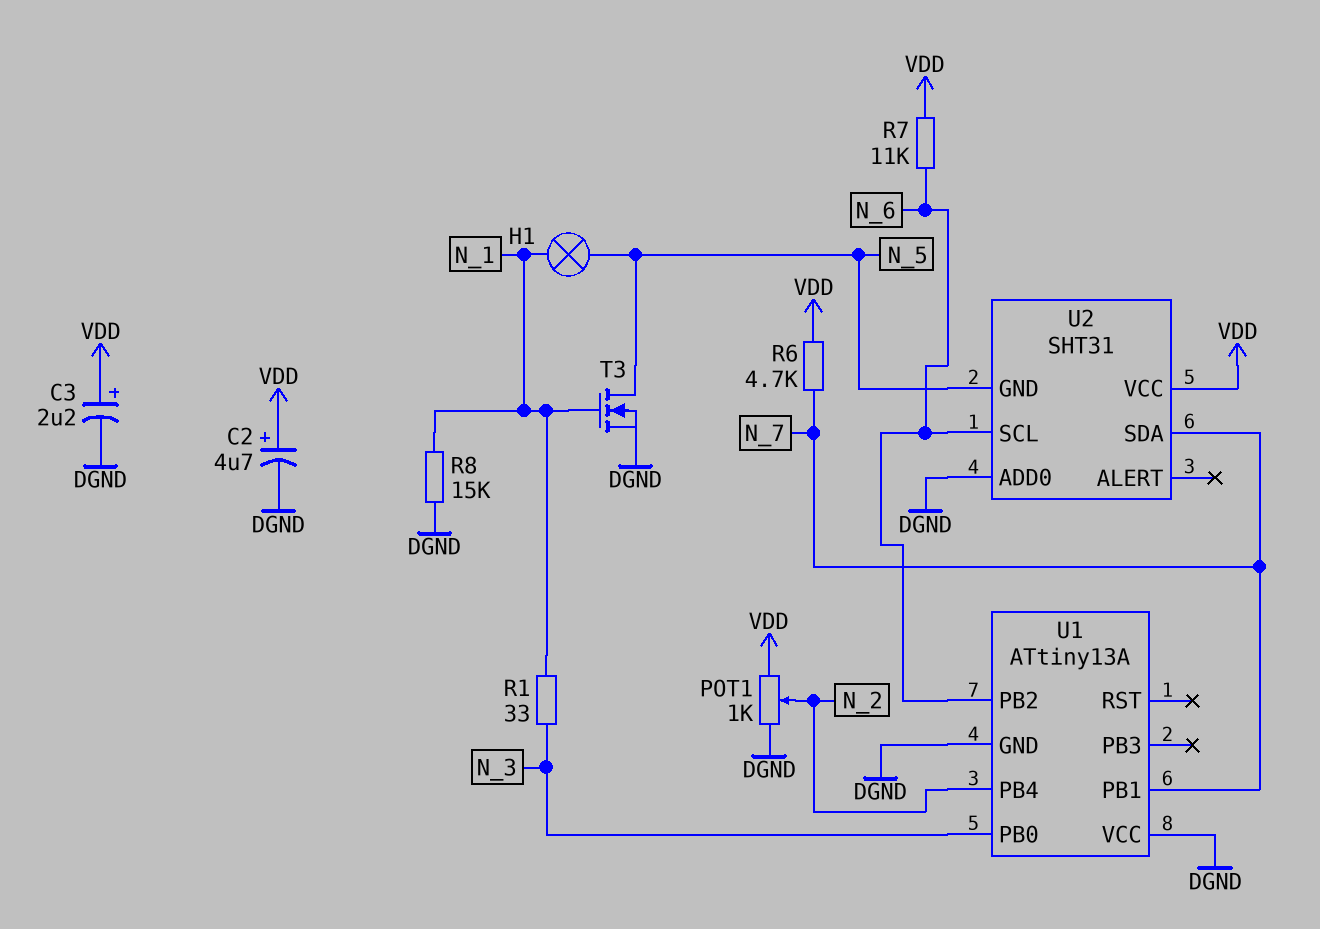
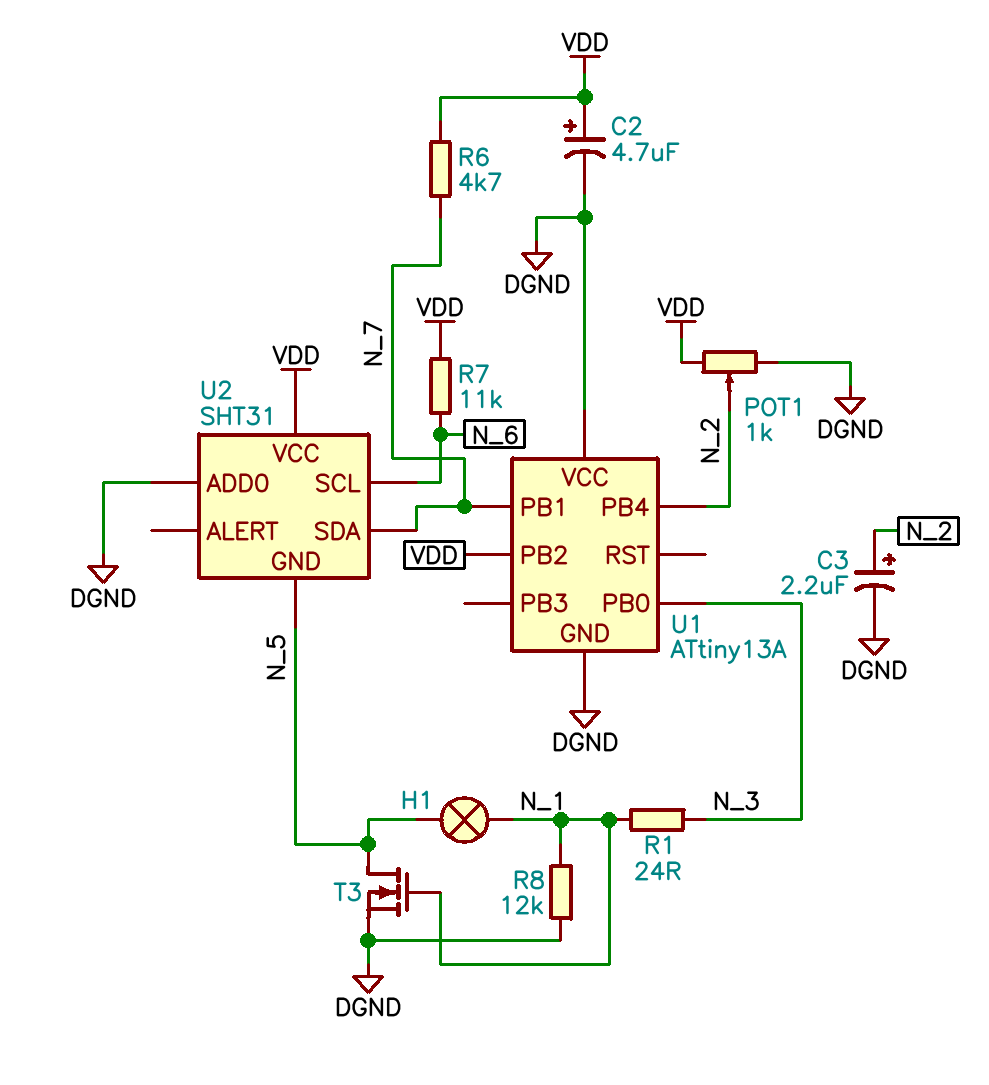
C3: 2.2uF (plus VDD, minus DGND) -> 2.2uF (plus N_2, minus DGND)
R1: 33 (N_1, N_3) -> 24 (N_1, N_3)
R8: 15k (DGND, N_1) -> 12k (DGND, N_1)
U1 pin PB2: N_6 -> VDD

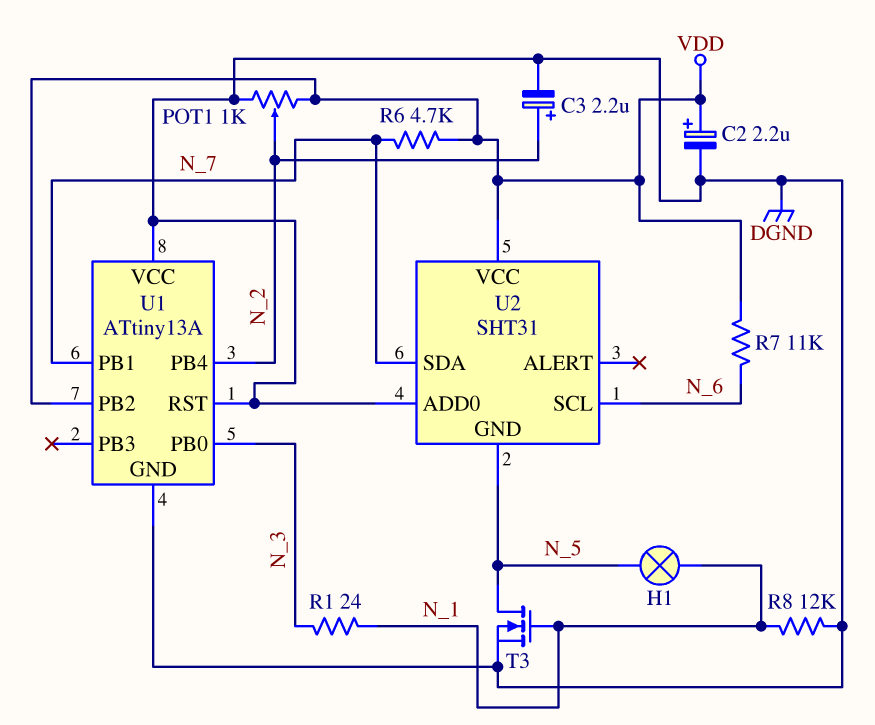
C2: 4.7uF (plus VDD, minus DGND) -> 2.2uF (plus VDD, minus DGND)
U1 pin RST: none -> DGND

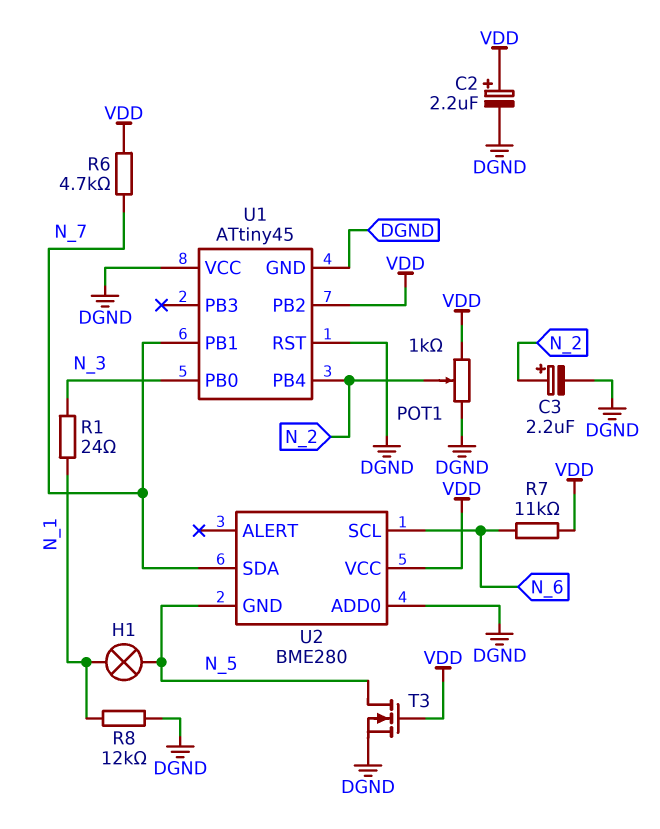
T3: NMOS (G N_1, D N_5, S DGND) -> NMOS (G VDD, D N_5, S DGND)
U1: ATtiny13A -> ATtiny45
U2: SHT31 -> BME280

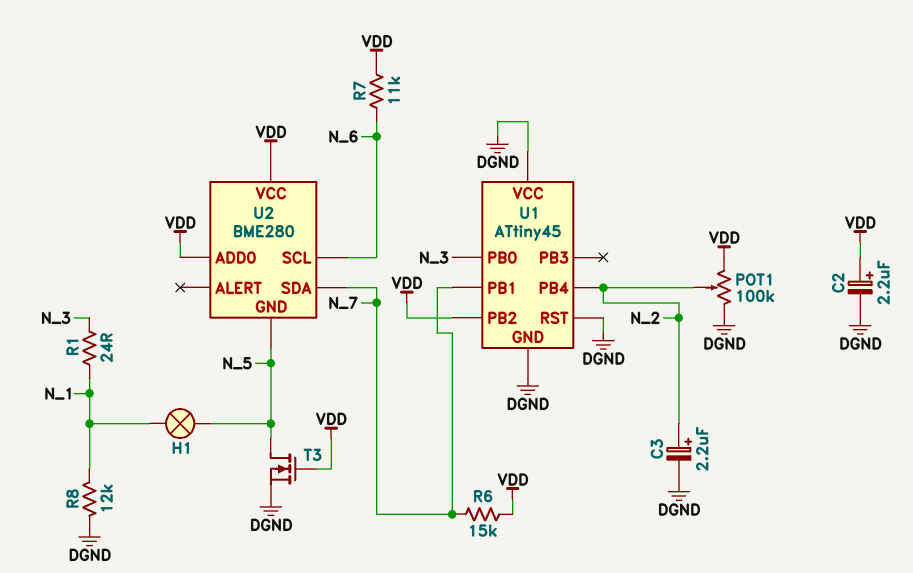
POT1: 1k (DGND, VDD, wiper N_2) -> 100k (DGND, VDD, wiper N_2)
R6: 4.7k (N_7, VDD) -> 15k (N_7, VDD)
U2 pin ADD0: DGND -> VDD

